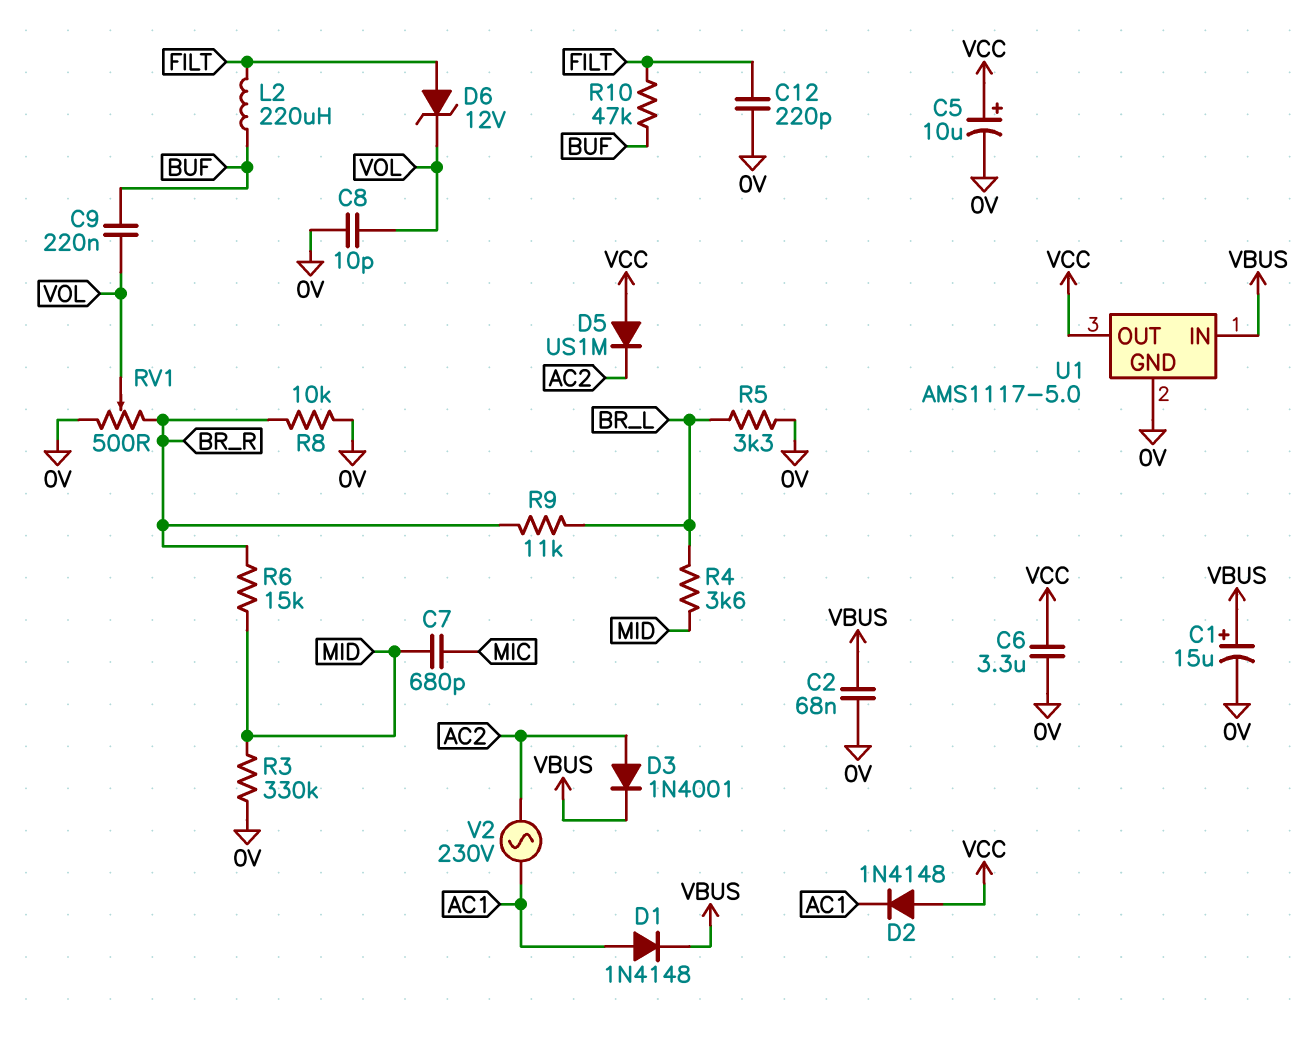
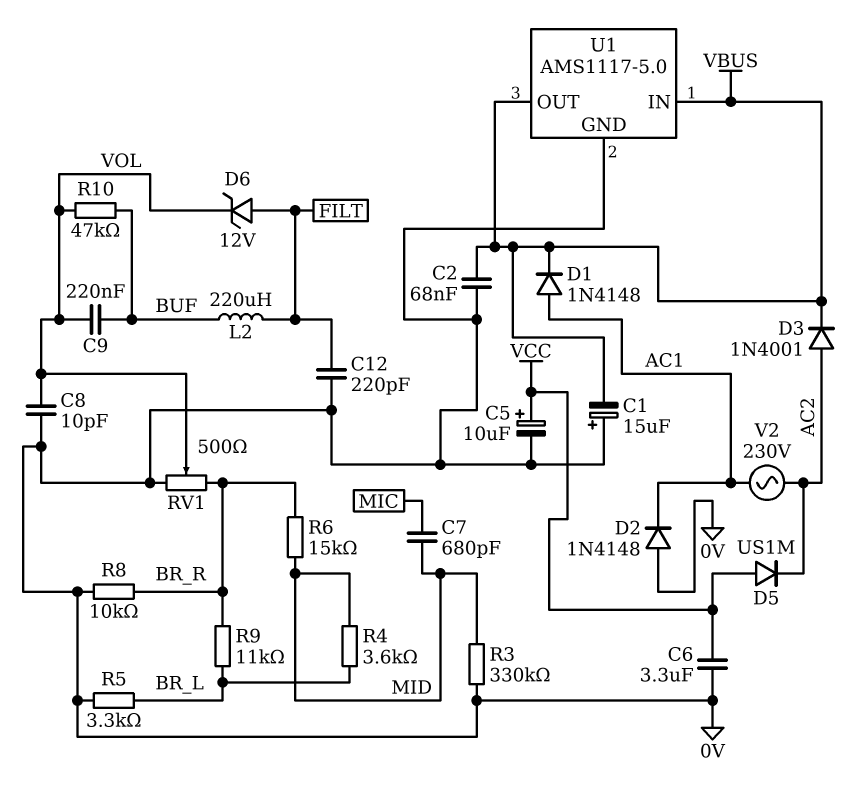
C1: 15uF (plus VBUS, minus 0V) -> 15uF (plus 0V, minus VBUS)
D2: diode 1N4148 (A VCC, K AC1) -> diode 1N4148 (A 0V, K AC1)
R10: 47k (BUF, FILT) -> 47k (BUF, VOL)
U1 pin OUT: VCC -> VBUS

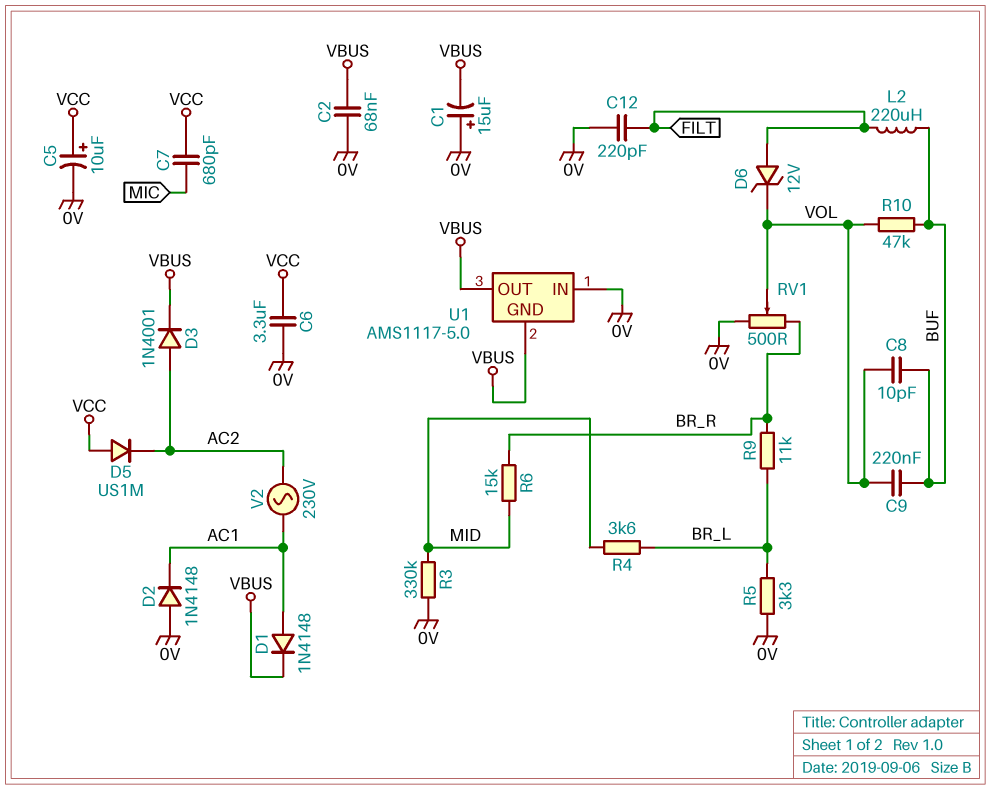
C7: 680pF (MIC, MID) -> 680pF (MIC, VCC)
C8: 10pF (0V, VOL) -> 10pF (BUF, VOL)
R8: 10k (0V, BR_R) -> none
U1 pin GND: 0V -> VBUS
U1 pin IN: VBUS -> 0V

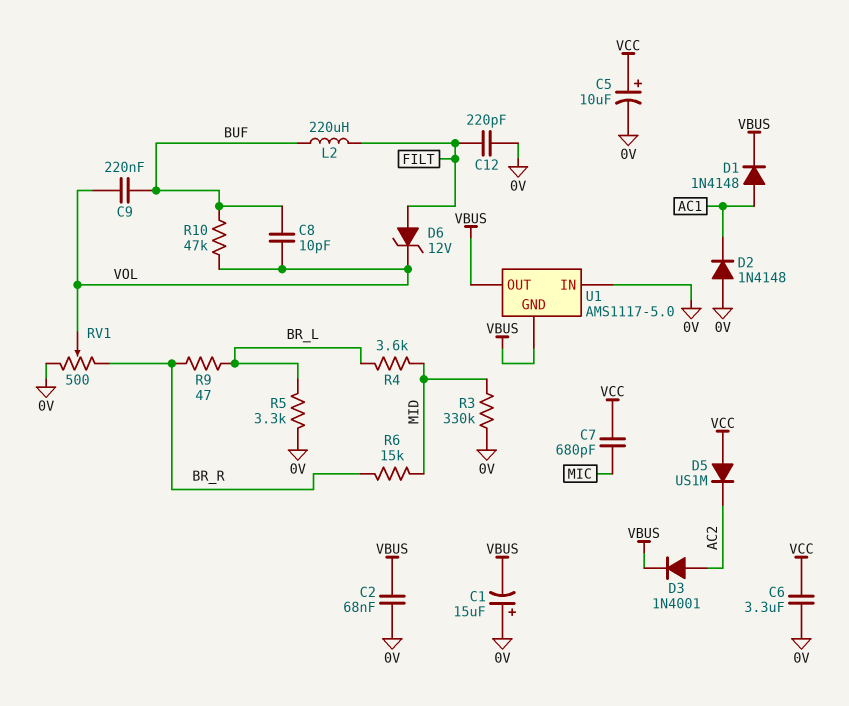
R9: 11k (BR_L, BR_R) -> 47 (BR_L, BR_R)
V2: AC 230V (AC1, AC2) -> none

